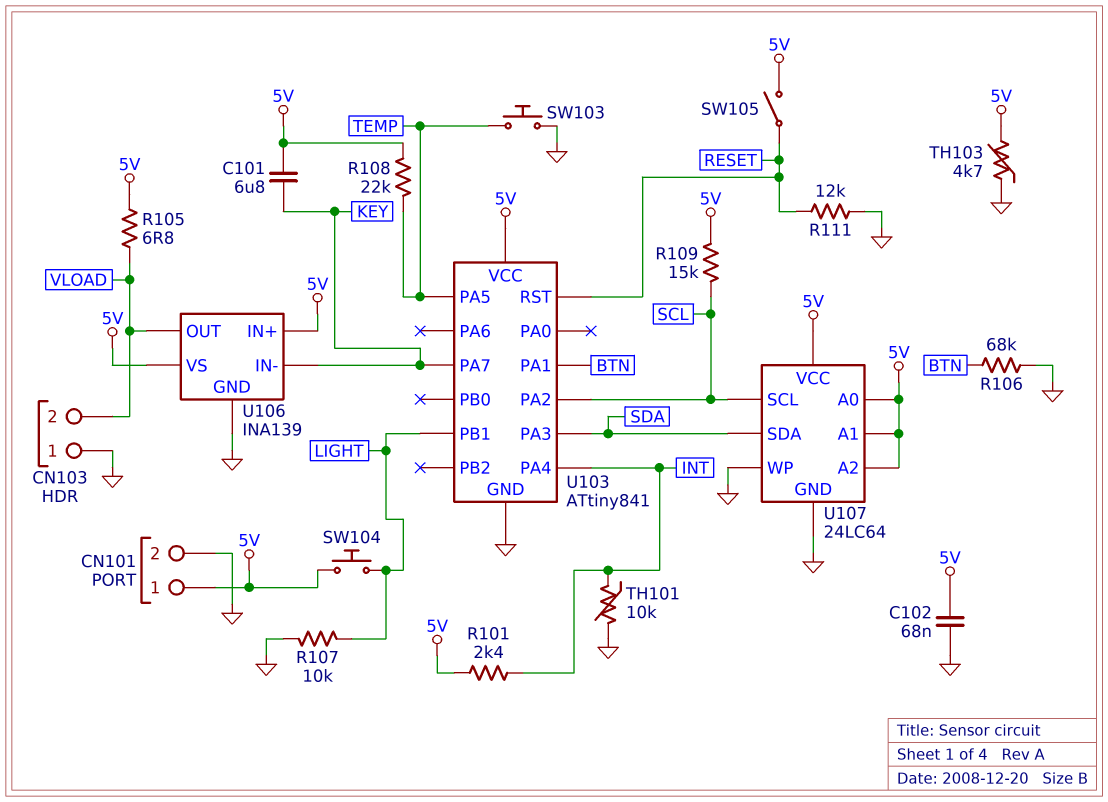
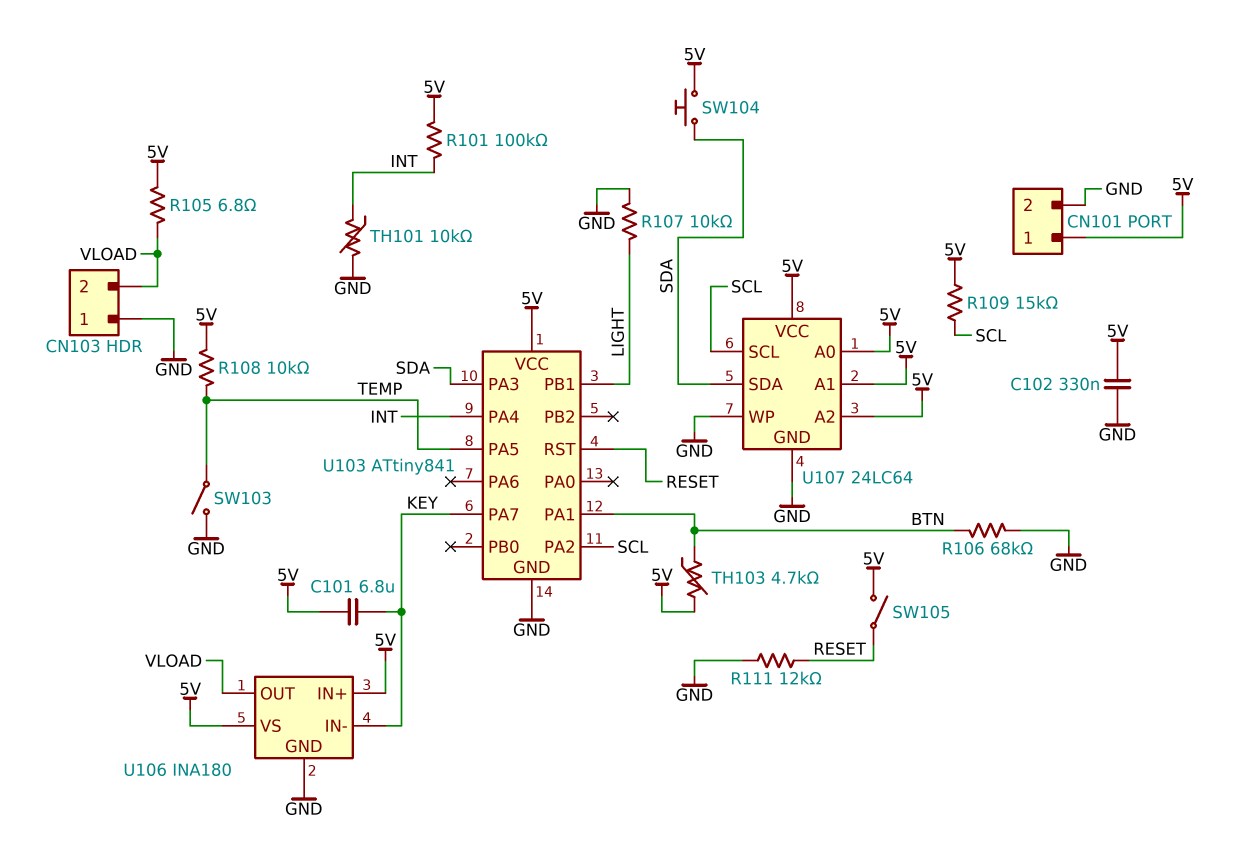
C102: 68nF (5V, GND) -> 330nF (5V, GND)
R101: 2.4k (5V, INT) -> 100k (5V, INT)
R108: 22k (5V, TEMP) -> 10k (5V, TEMP)
SW103: button (GND, TEMP) -> switch (GND, TEMP)
SW104: button (5V, LIGHT) -> button (5V, SDA)
TH103: 4.7k (5V, GND) -> 4.7k (5V, BTN)
U106: INA139 -> INA180

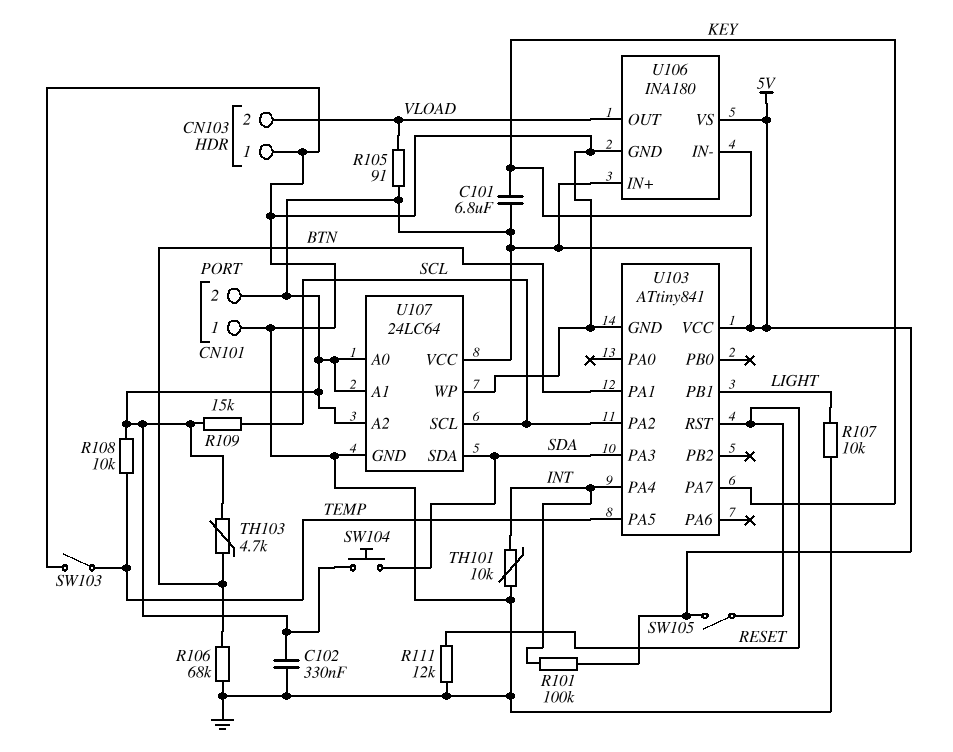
CN101 pin 1: 5V -> GND
CN101 pin 2: GND -> 5V
R105: 6.8 (5V, VLOAD) -> 91 (5V, VLOAD)

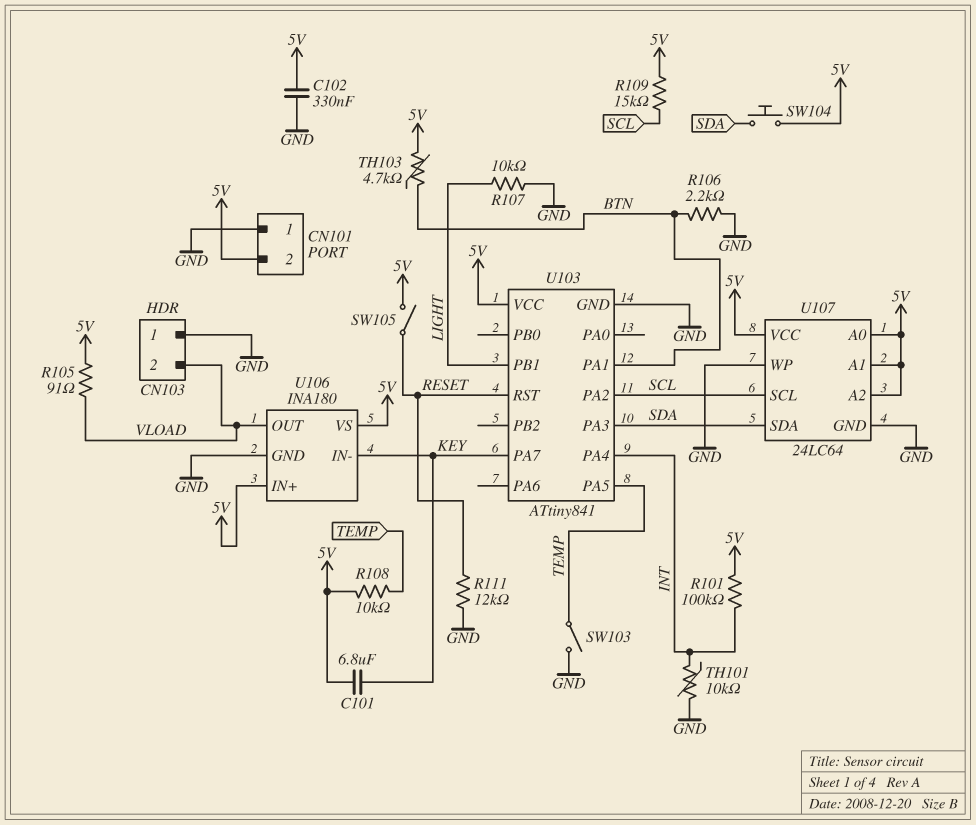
R106: 68k (BTN, GND) -> 2.2k (BTN, GND)

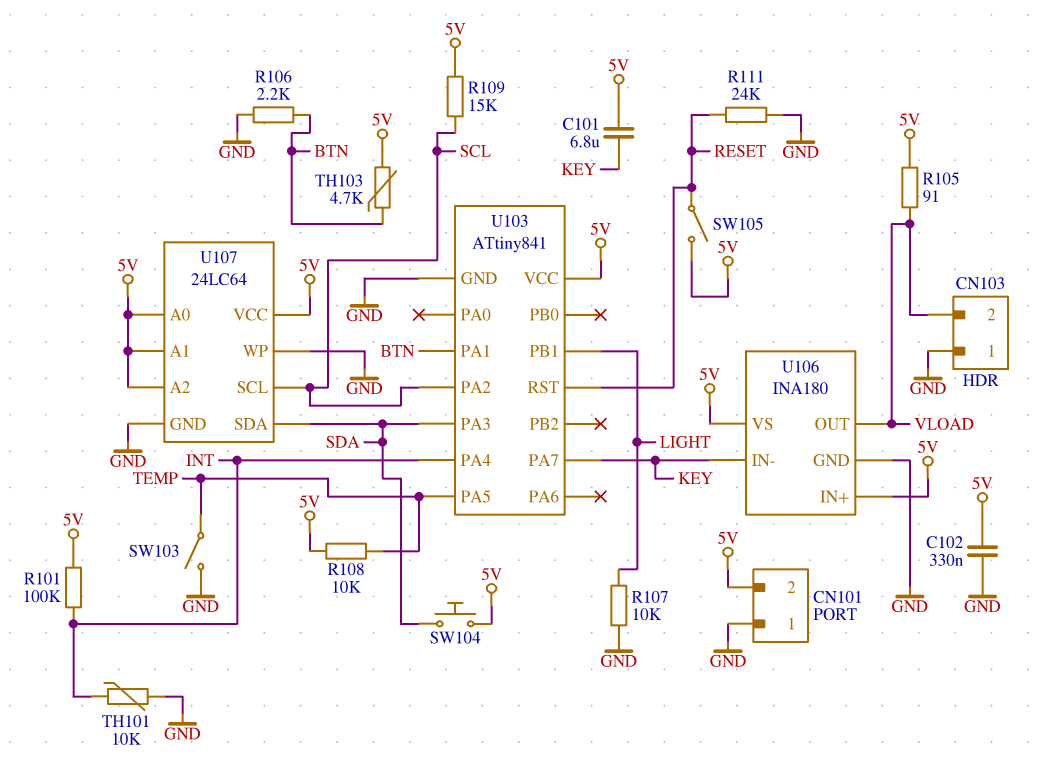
R111: 12k (GND, RESET) -> 24k (GND, RESET)

